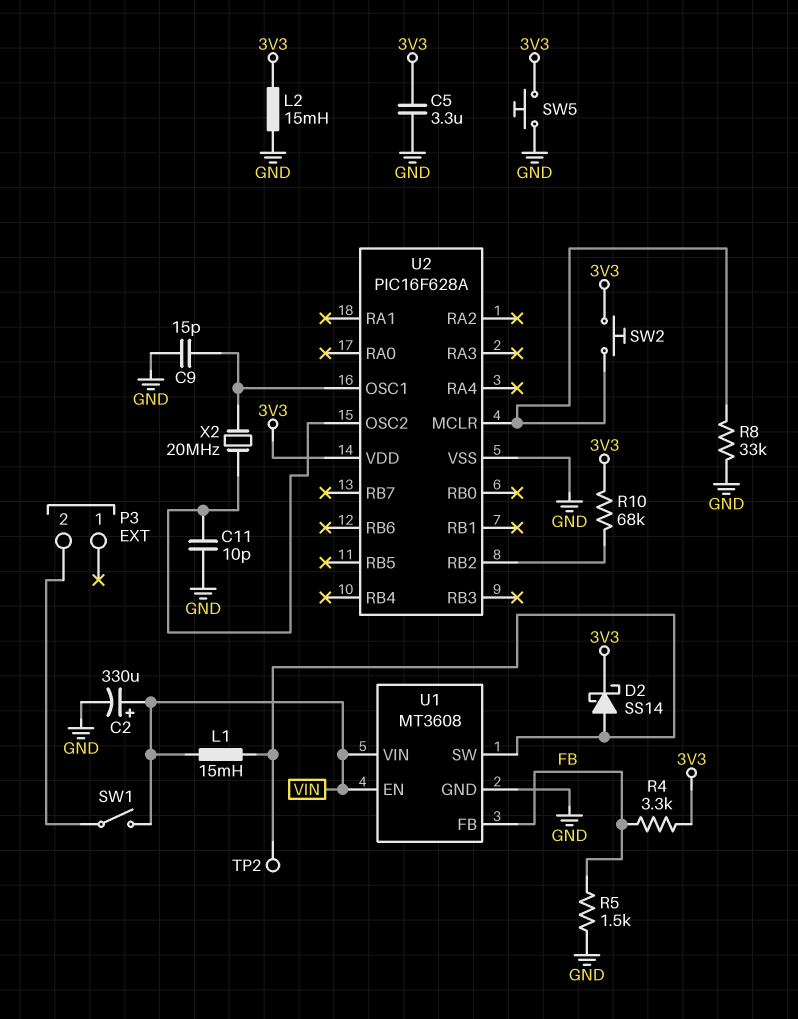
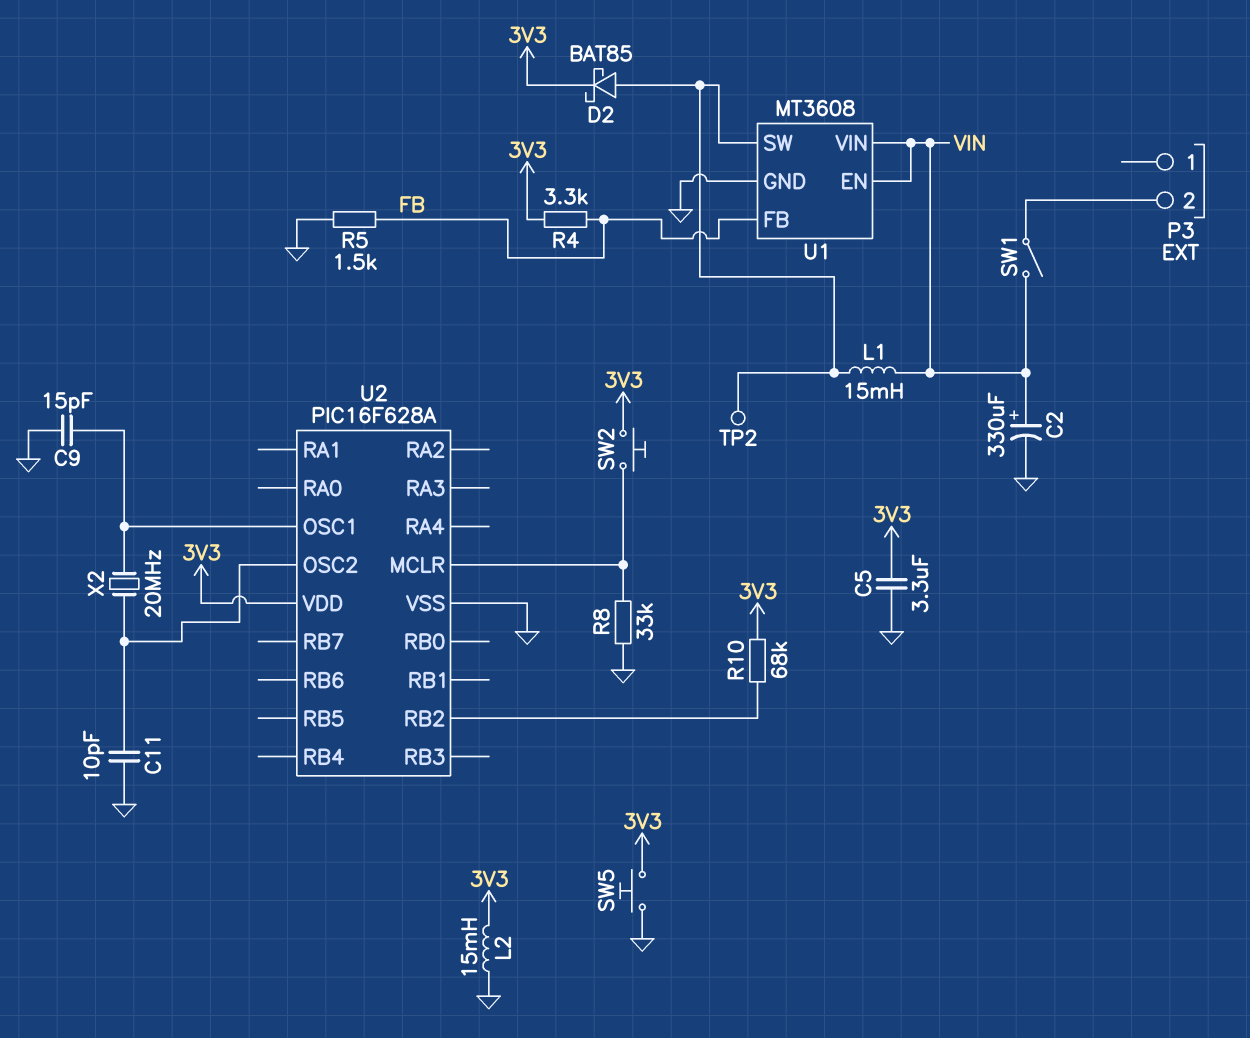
D2: schottky SS14 (A U1/SW, K 3V3) -> schottky BAT85 (A U1/SW, K 3V3)

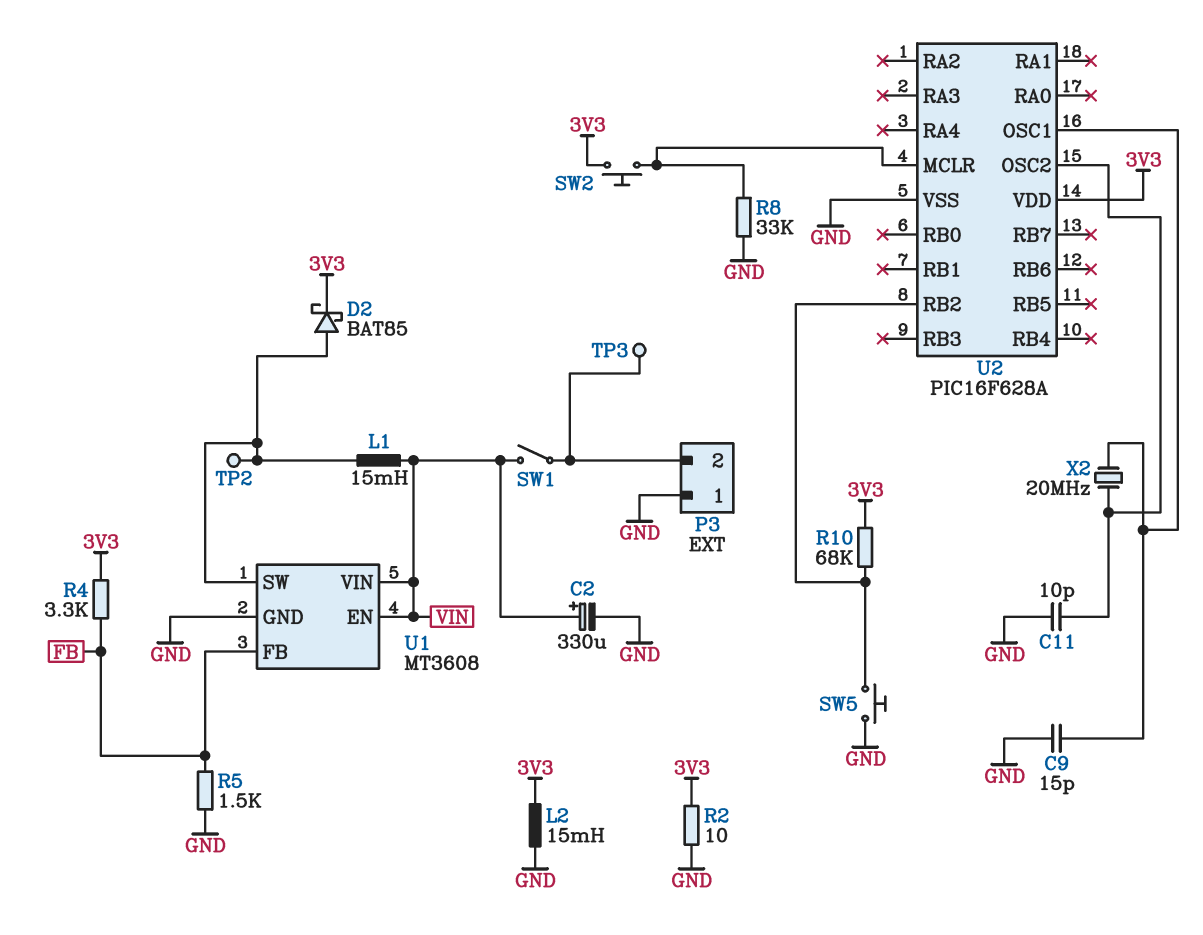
C5: 3.3uF (3V3, GND) -> none
P3 pin 1: none -> GND
R2: none -> 10 (3V3, GND)
SW5: button (3V3, GND) -> button (GND, U2/RB2)
TP3: none -> test point (P3/2)

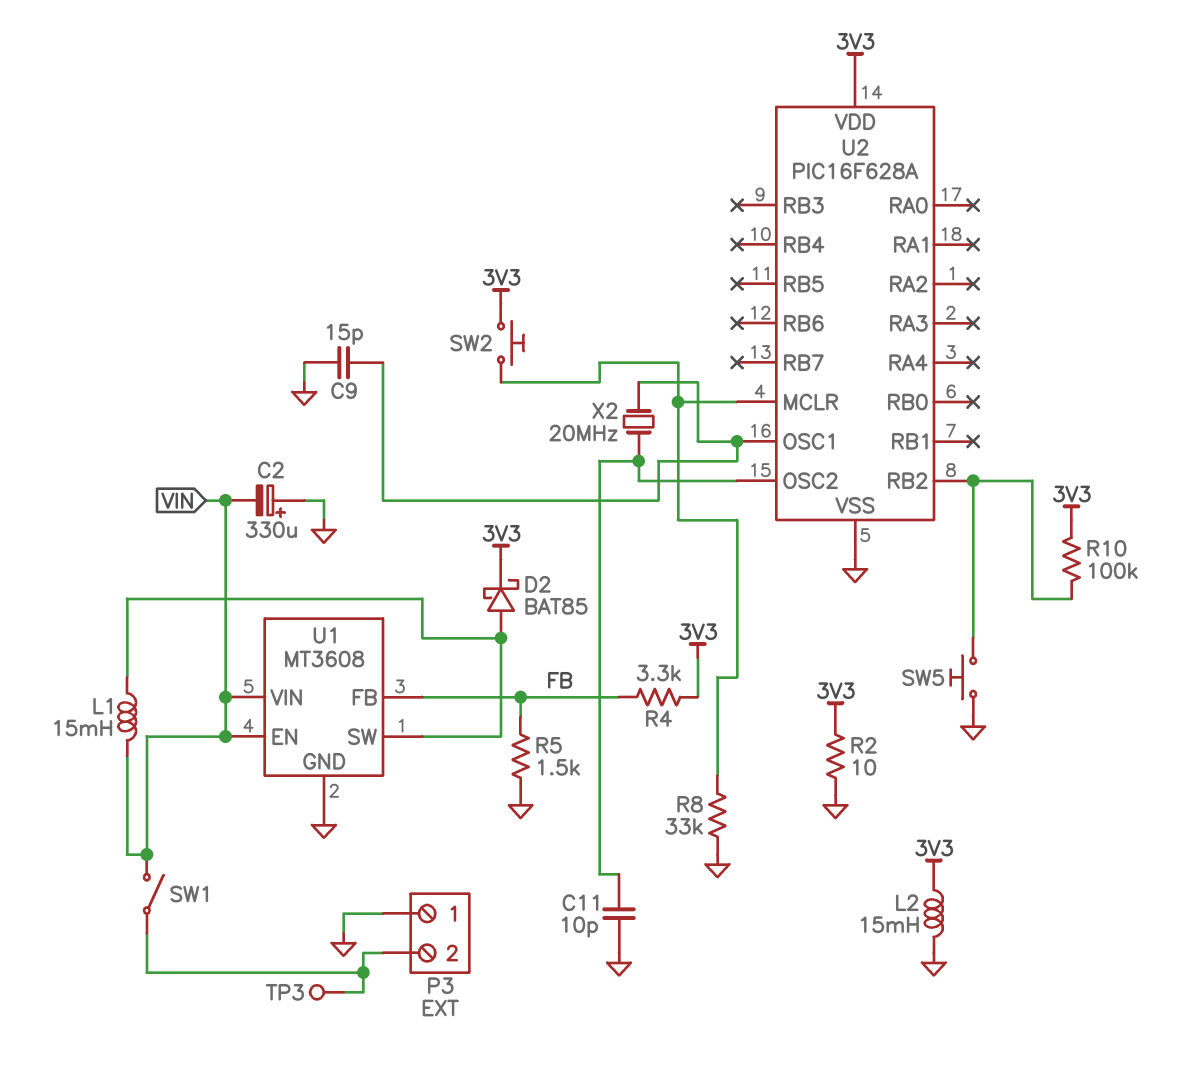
C2: 330uF (plus VIN, minus GND) -> 330uF (plus GND, minus VIN)
R10: 68k (3V3, U2/RB2) -> 100k (3V3, U2/RB2)
TP2: test point (U1/SW) -> none

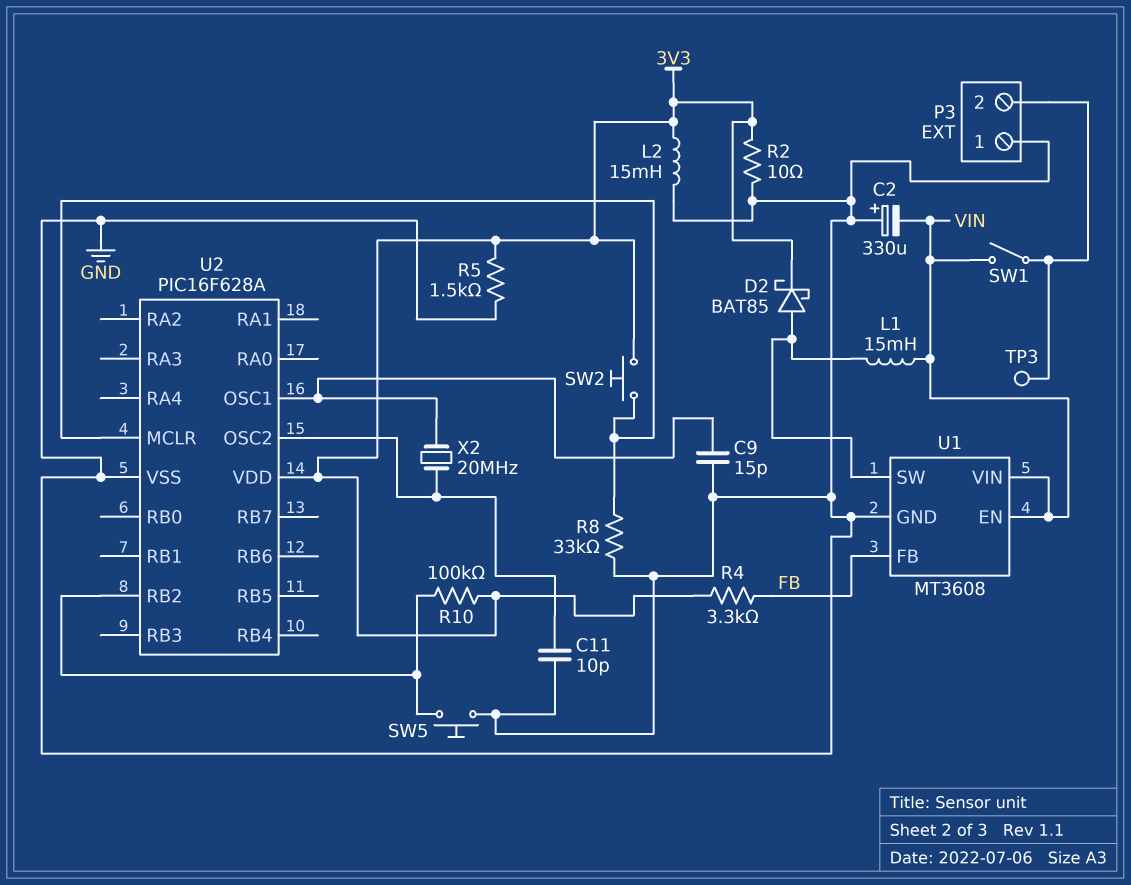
R5: 1.5k (FB, GND) -> 1.5k (3V3, GND)

